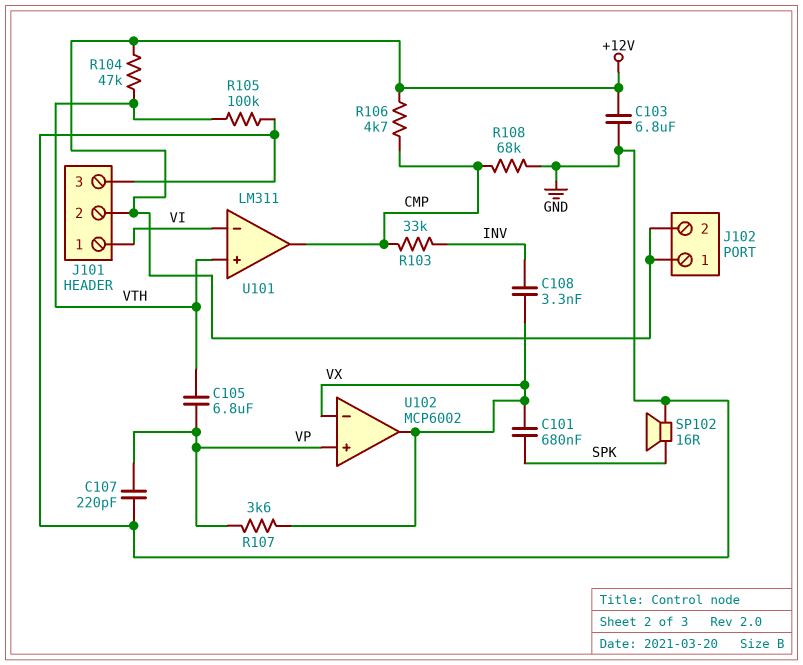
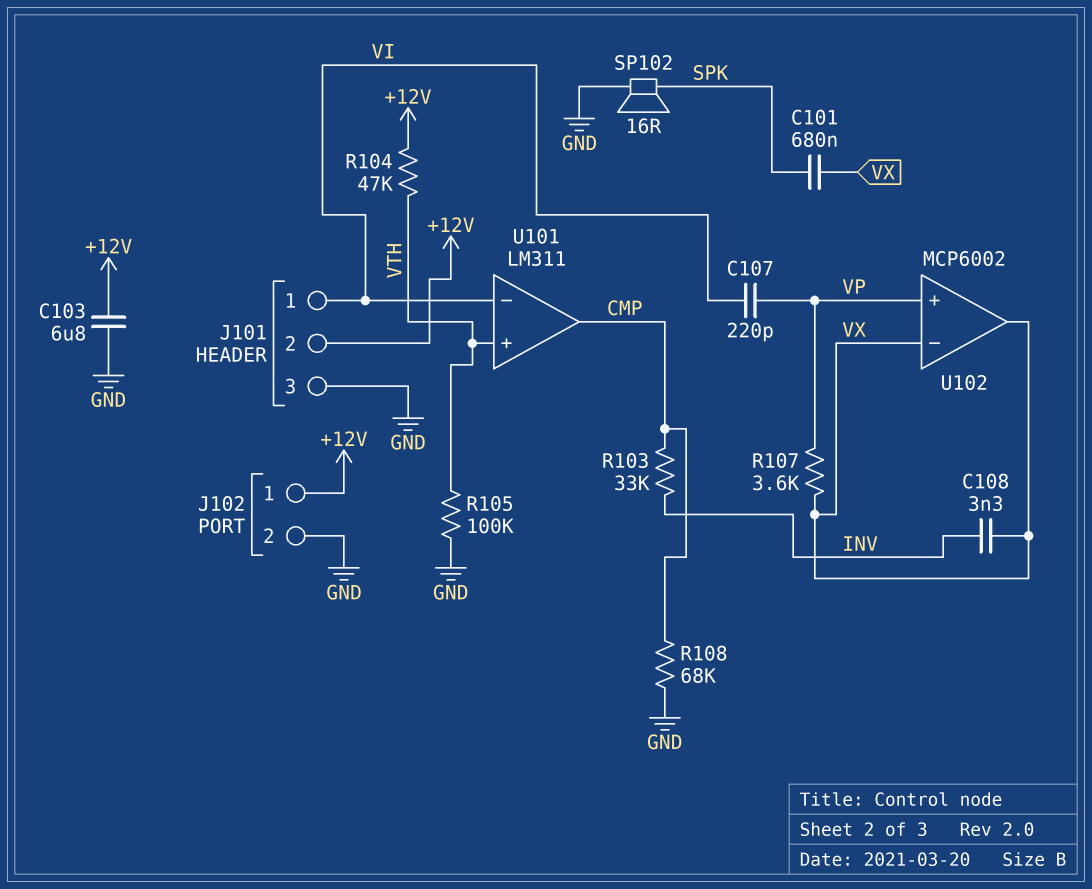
C105: 6.8uF (VP, VTH) -> none
C107: 220pF (GND, VP) -> 220pF (VI, VP)
J102 pin 2: +12V -> GND
R106: 4.7k (+12V, CMP) -> none

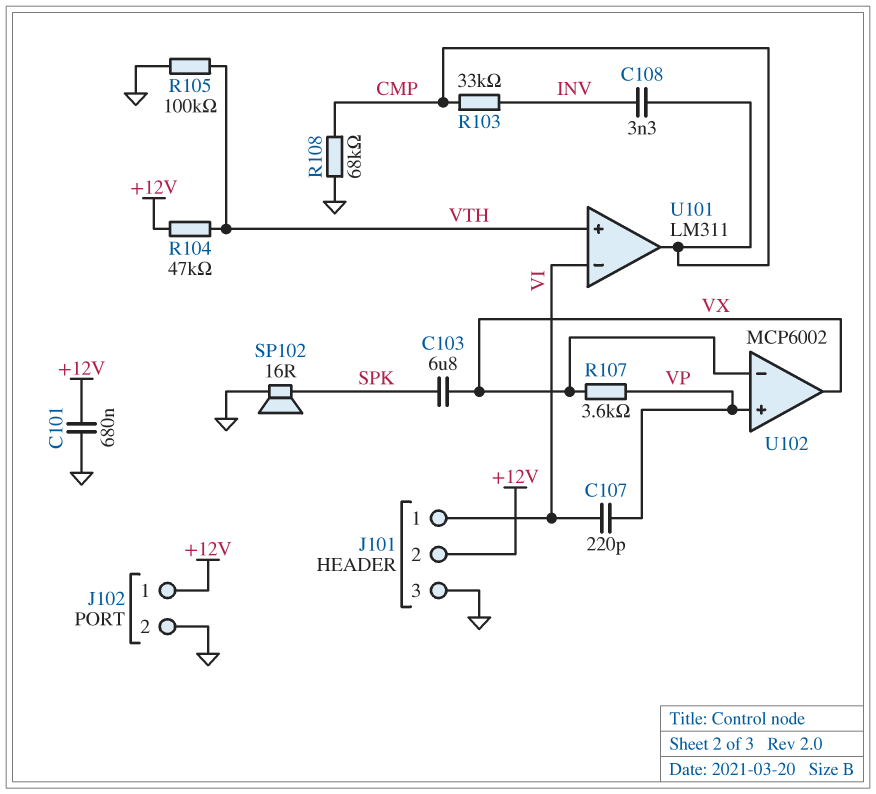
C101: 680nF (SPK, VX) -> 680nF (+12V, GND)
C103: 6.8uF (+12V, GND) -> 6.8uF (SPK, VX)
C108: 3.3nF (INV, VX) -> 3.3nF (CMP, INV)

